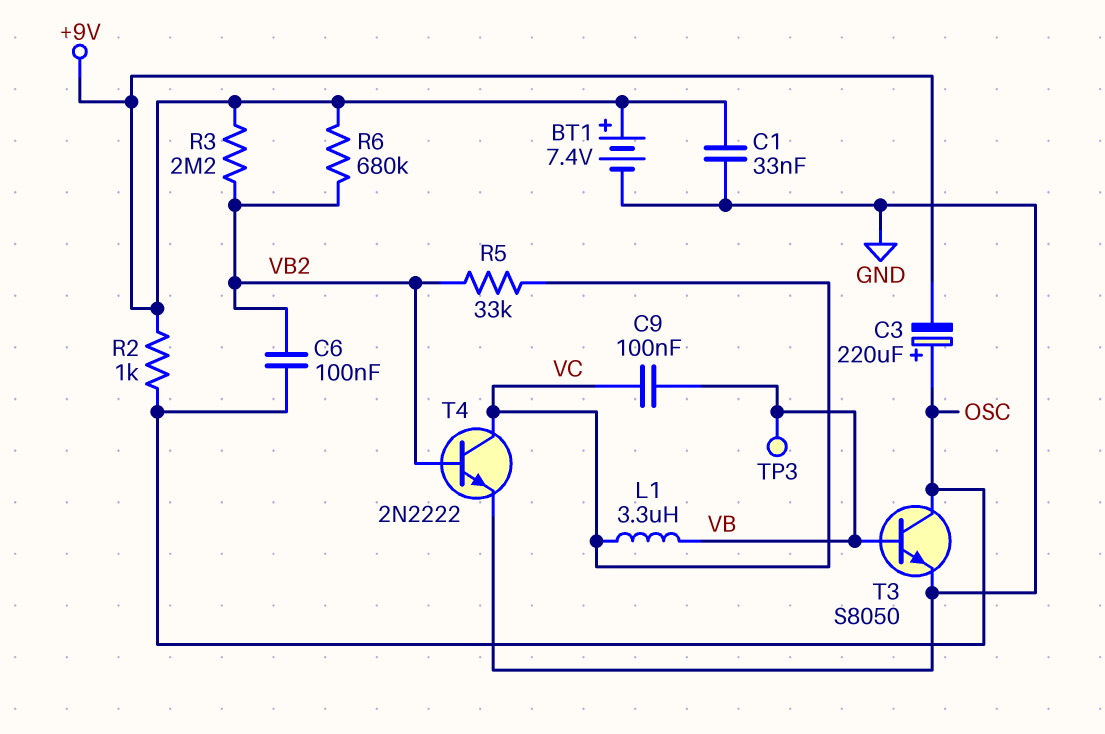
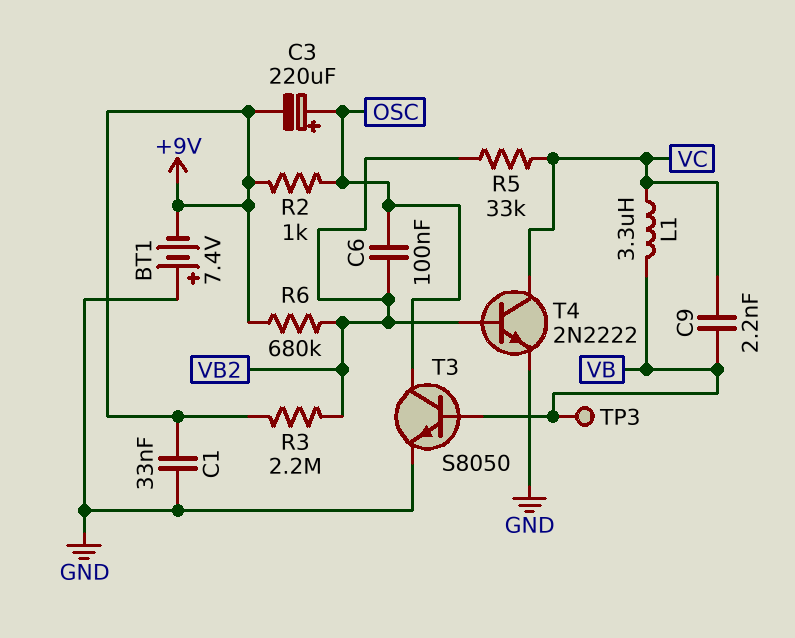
BT1: 7.4V (plus +9V, minus GND) -> 7.4V (plus GND, minus +9V)
C9: 100nF (VB, VC) -> 2.2nF (VB, VC)

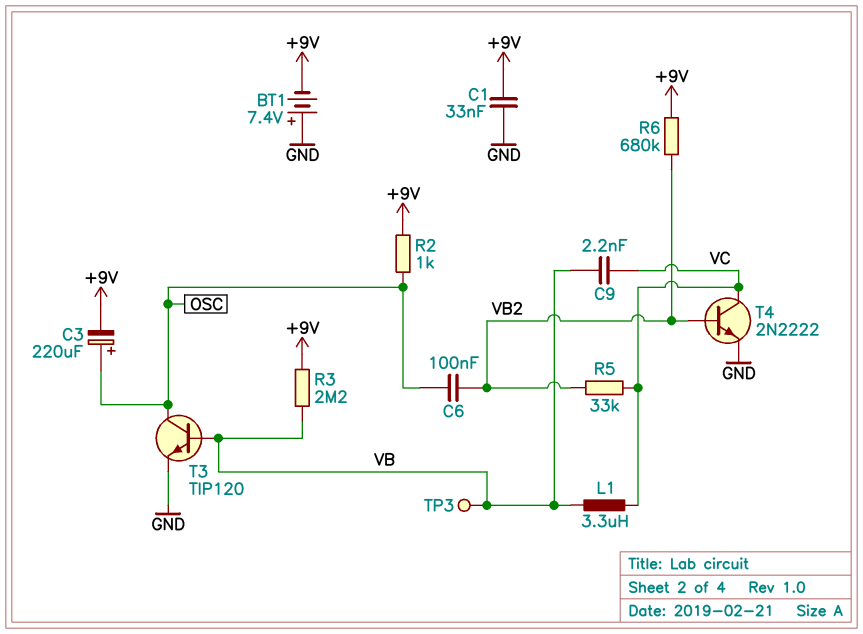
R3: 2.2M (+9V, VB2) -> 2.2M (+9V, VB)
T3: NPN S8050 (B VB, C OSC, E GND) -> NPN TIP120 (B VB, C OSC, E GND)

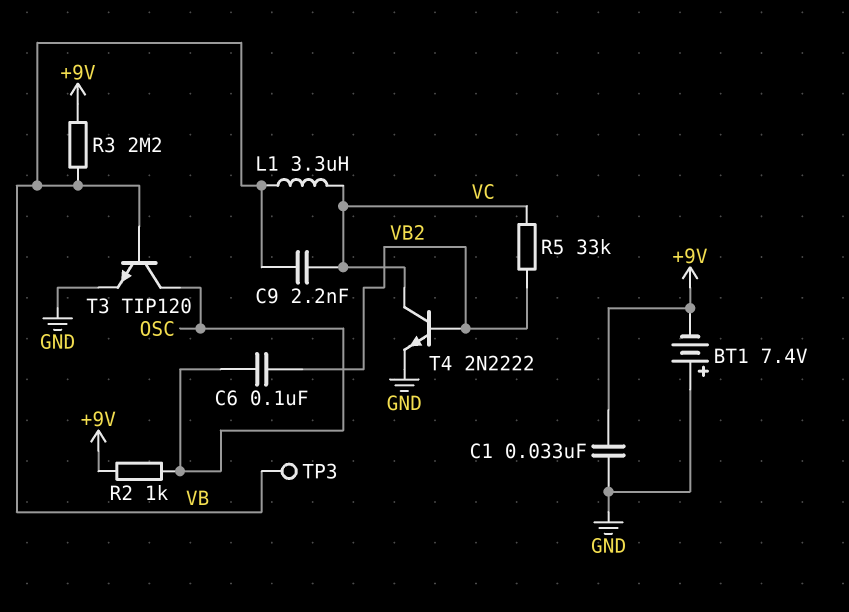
C3: 220uF (plus OSC, minus +9V) -> none
R6: 680k (+9V, VB2) -> none

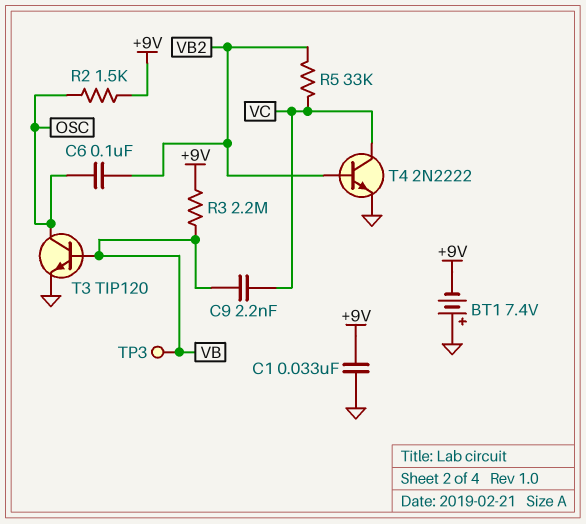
L1: 3.3uH (VB, VC) -> none
R2: 1k (+9V, OSC) -> 1.5k (+9V, OSC)

